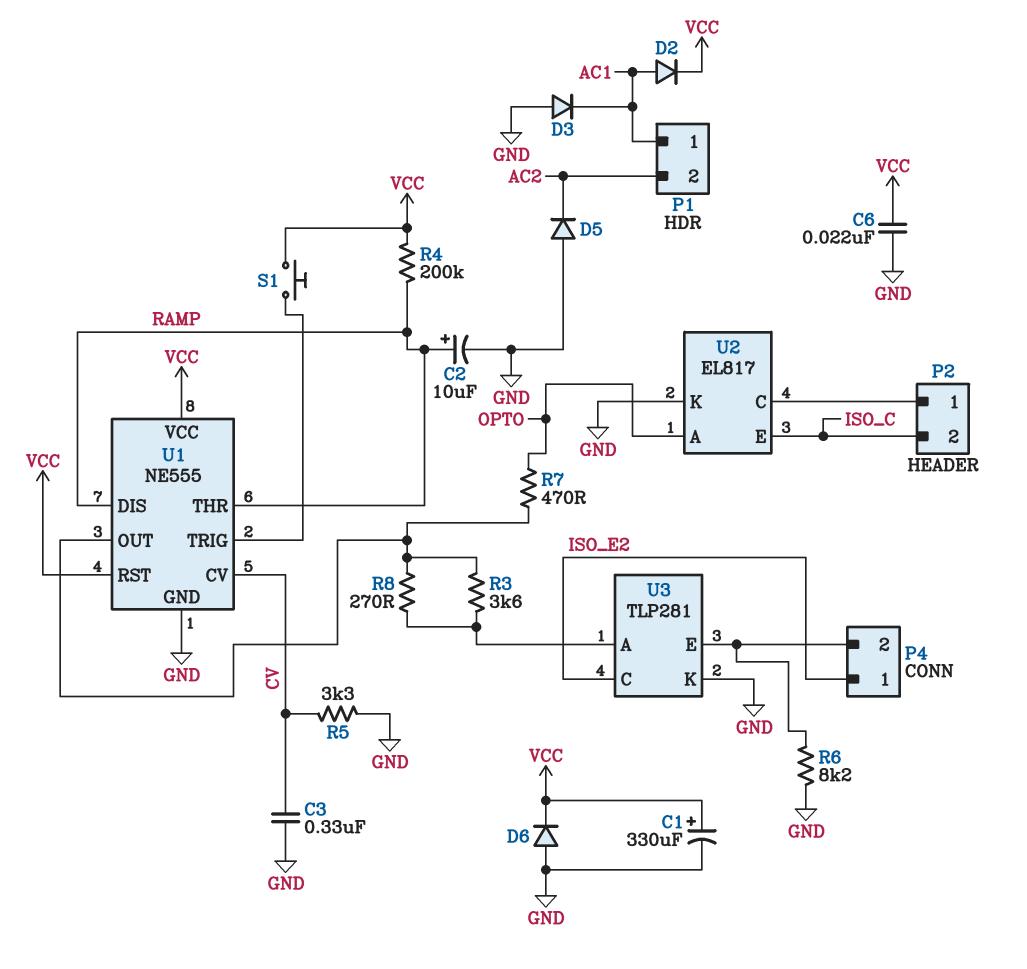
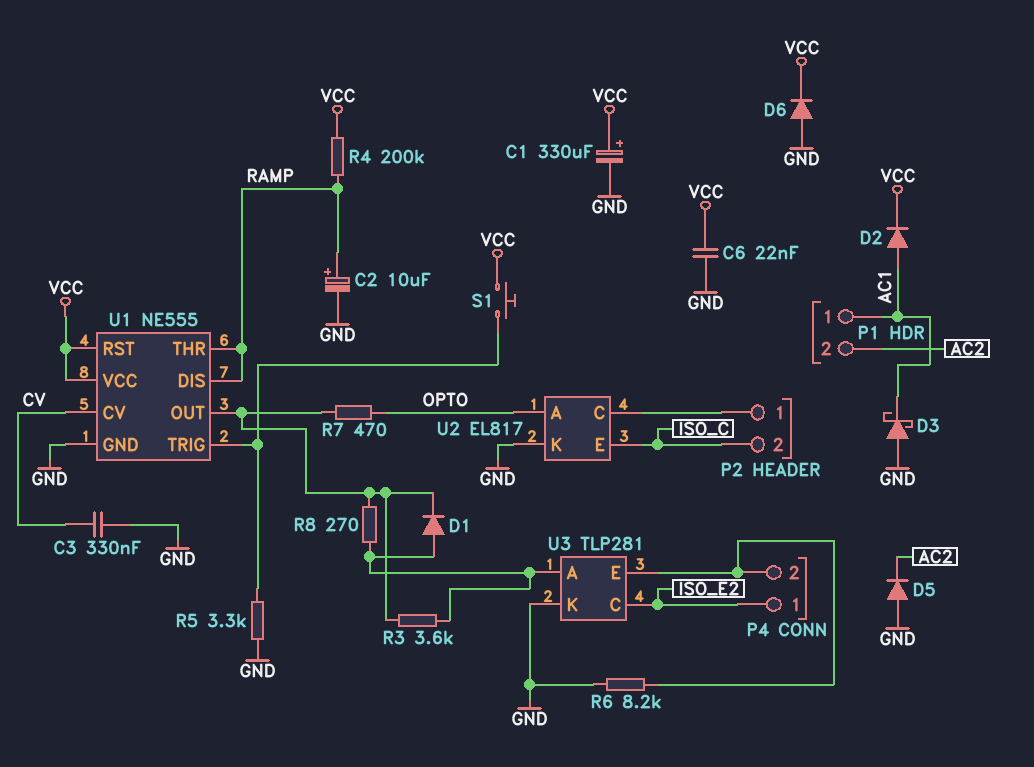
D1: none -> diode (A U3/A, K U1/OUT)
D3: diode (A GND, K AC1) -> schottky (A GND, K AC1)
R5: 3.3k (CV, GND) -> 3.3k (GND, U1/TRIG)

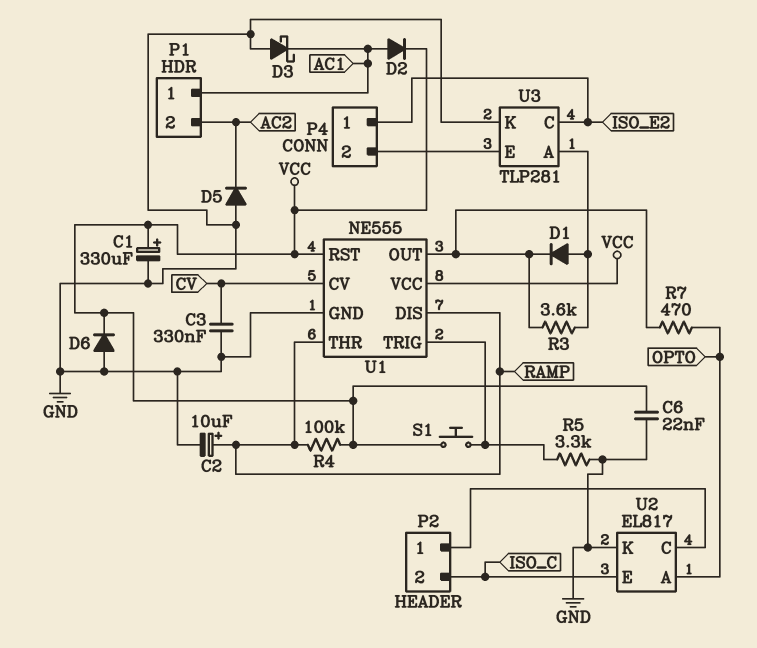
R4: 200k (RAMP, VCC) -> 100k (RAMP, VCC)
R6: 8.2k (GND, P4/2) -> none
R8: 270 (U1/OUT, U3/A) -> none

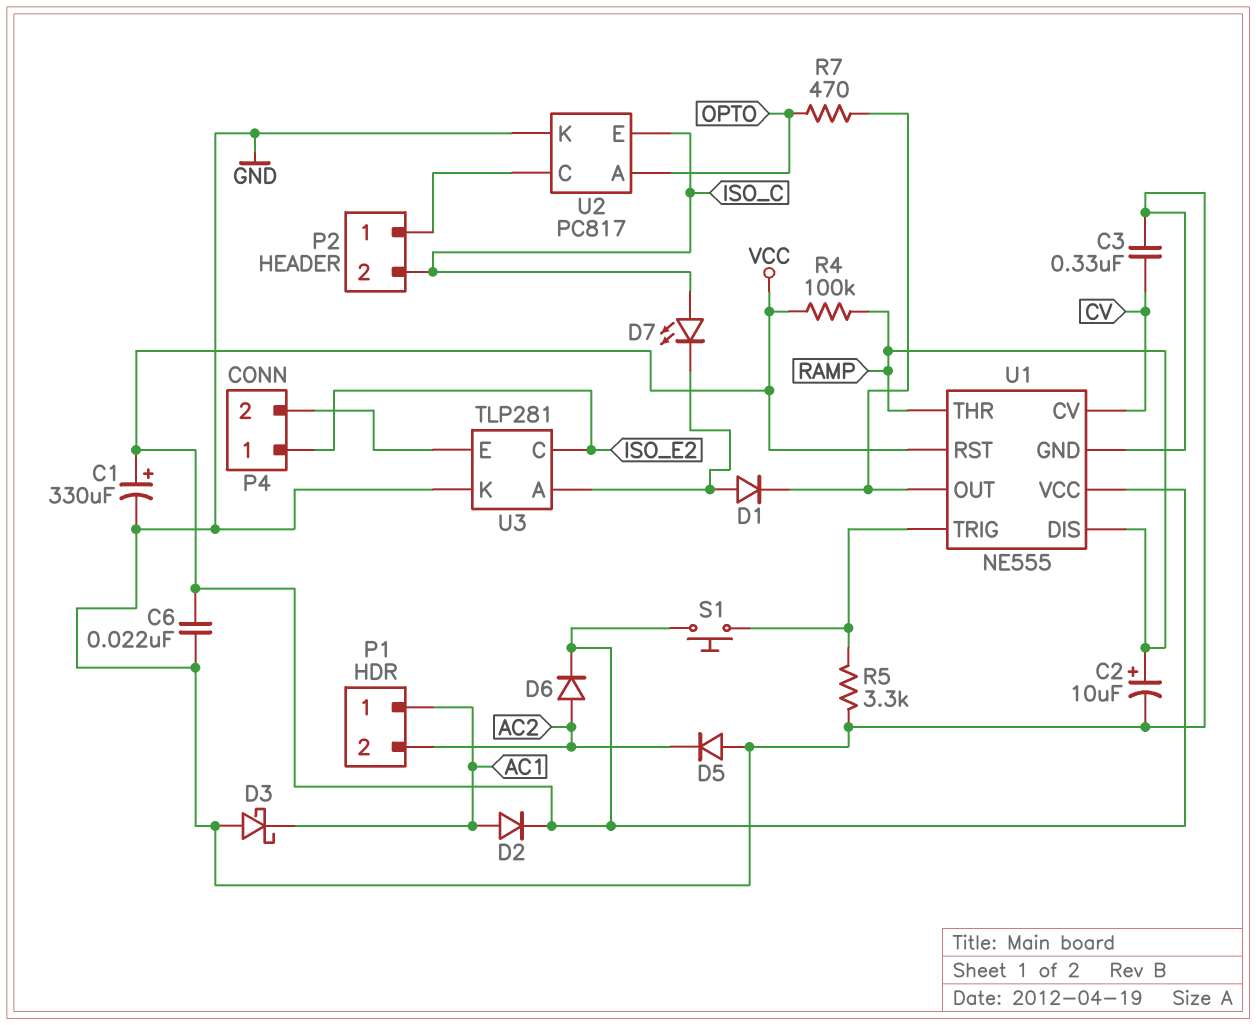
D6: diode (A GND, K VCC) -> diode (A AC2, K VCC)
D7: none -> LED (A ISO_C, K U3/A)
R3: 3.6k (U1/OUT, U3/A) -> none
U2: EL817 -> PC817

